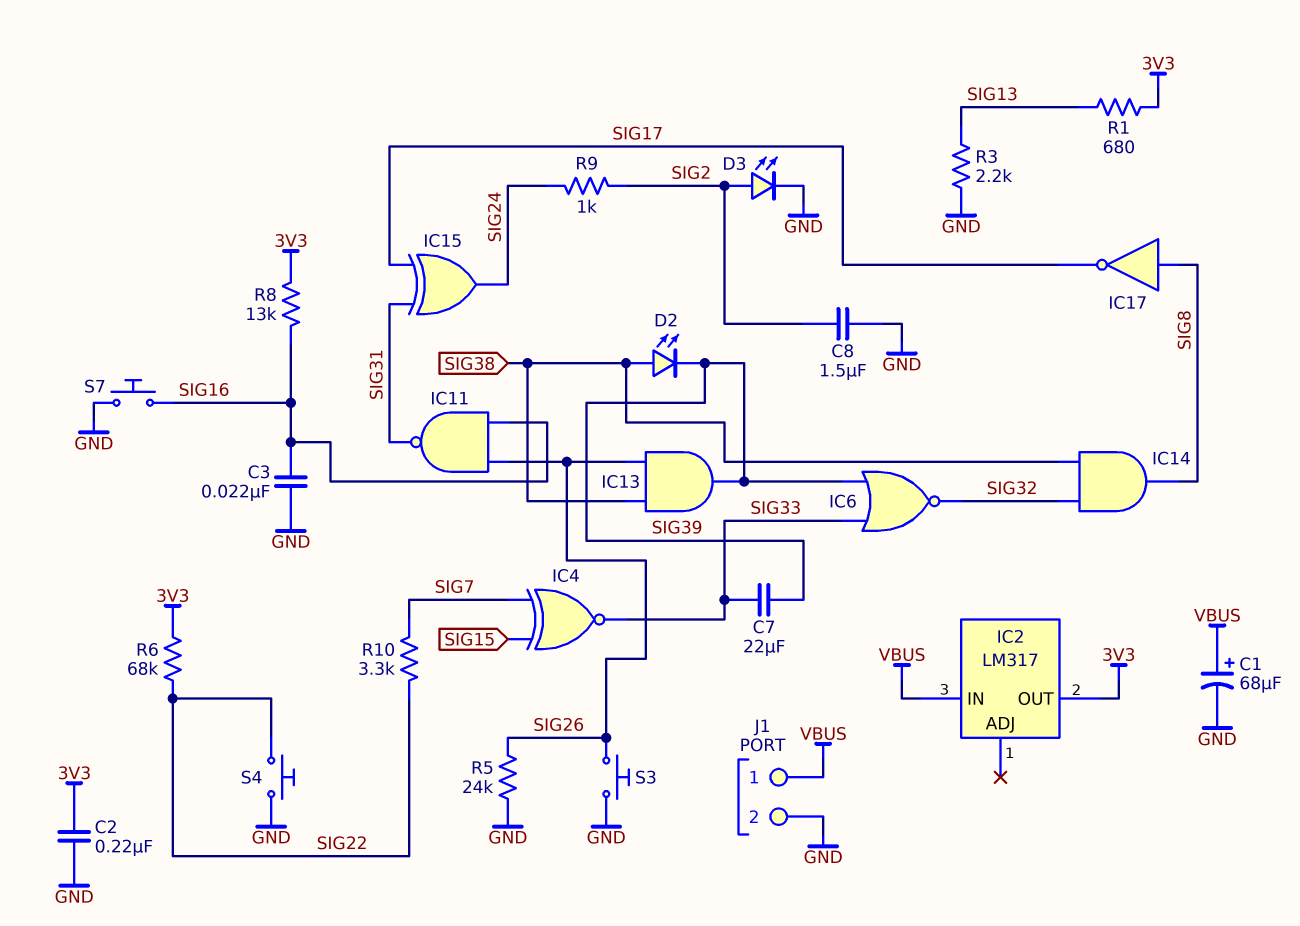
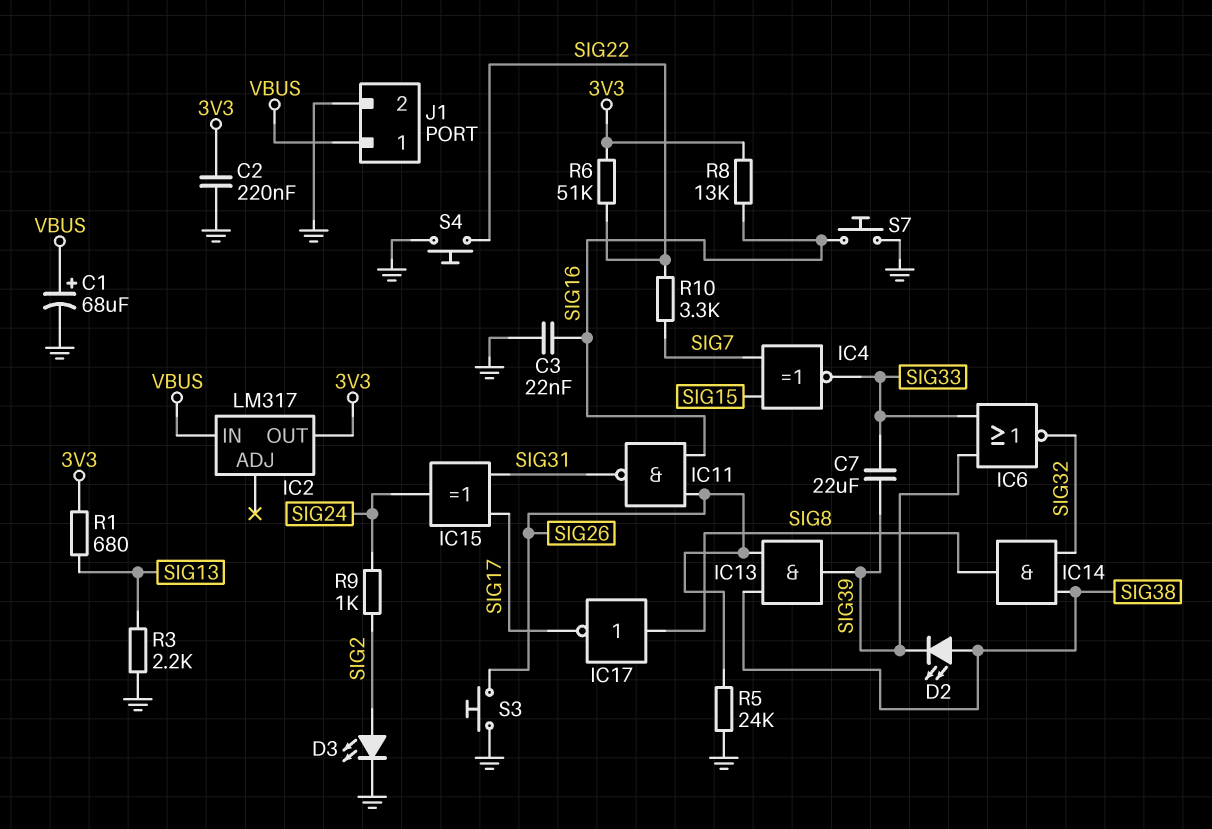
C8: 1.5uF (GND, SIG2) -> none
R6: 68k (3V3, SIG22) -> 51k (3V3, SIG22)

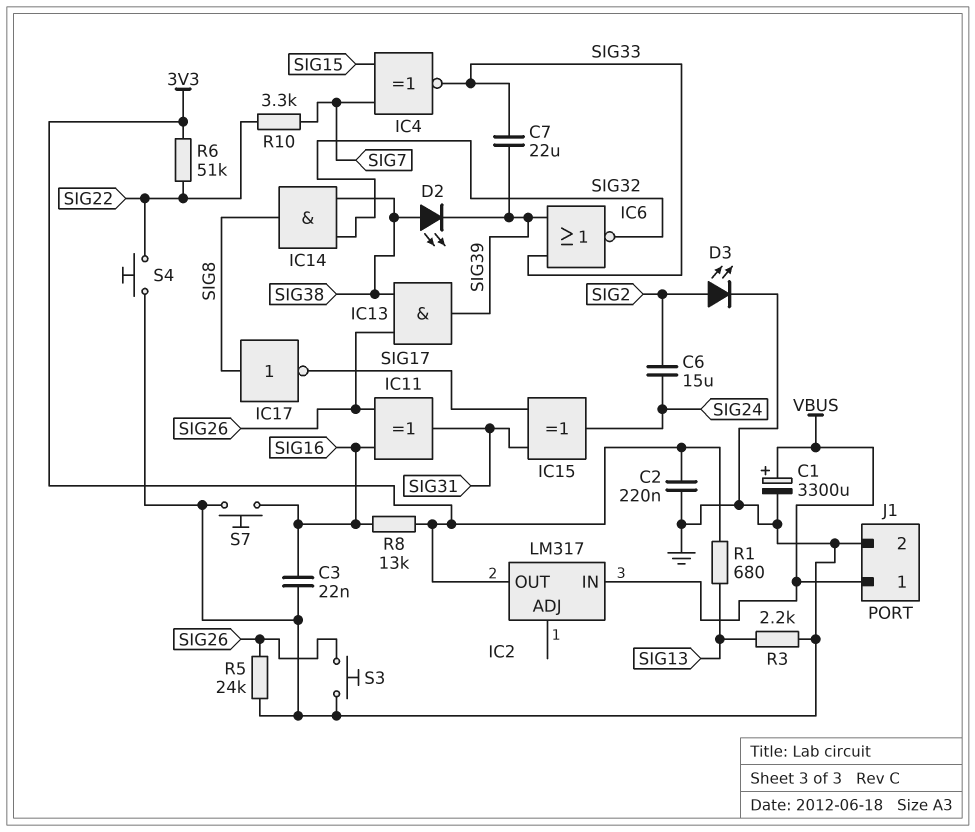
C1: 68uF (plus VBUS, minus GND) -> 3300uF (plus VBUS, minus GND)
C6: none -> 15uF (SIG2, SIG24)
IC11: NAND (in SIG16, in SIG26, out SIG31) -> XOR (in SIG16, in SIG26, out SIG31)
R9: 1k (SIG2, SIG24) -> none

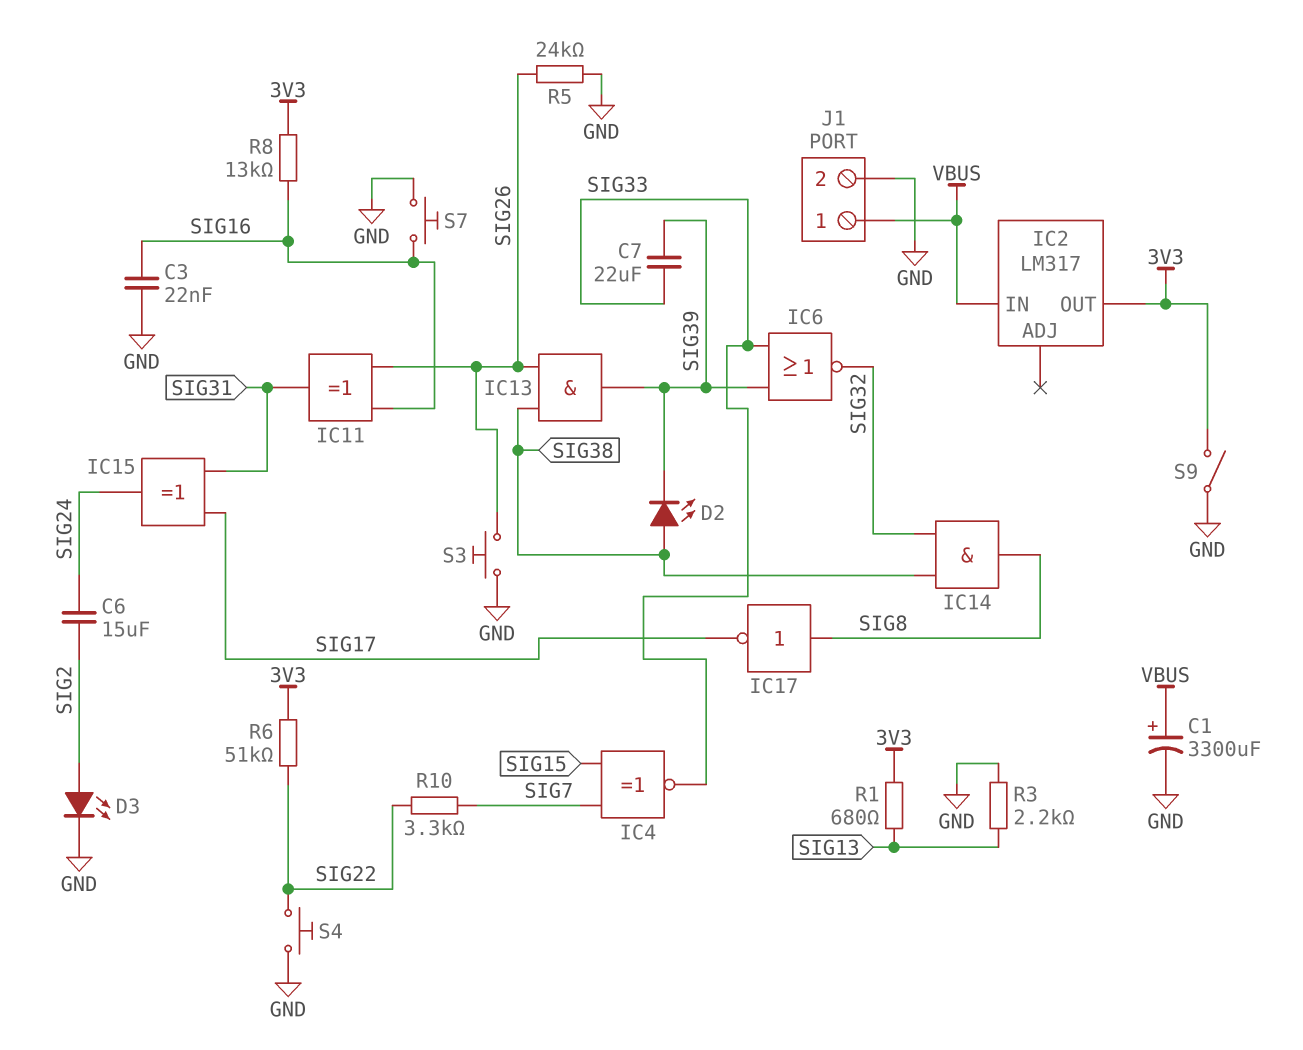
C2: 220nF (3V3, GND) -> none
S9: none -> switch (3V3, GND)

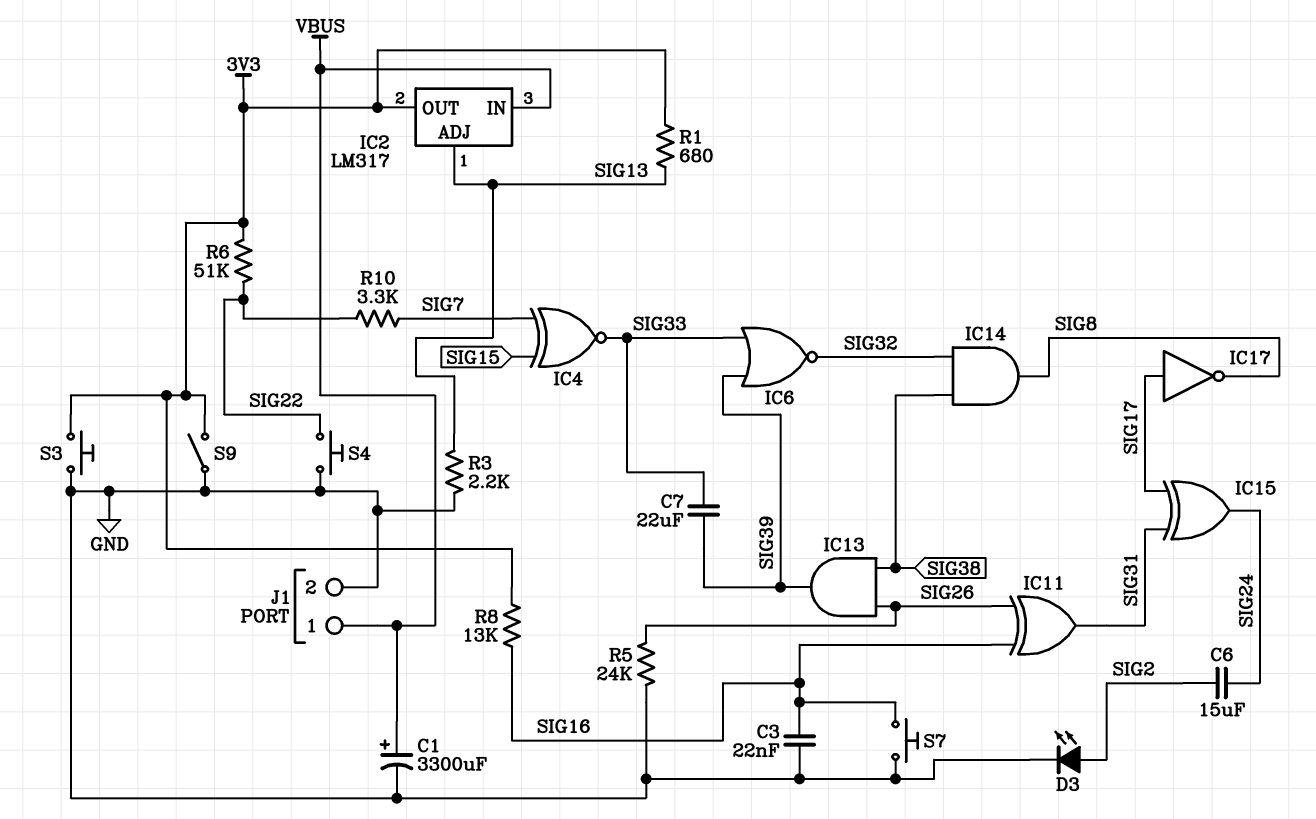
D2: LED (A SIG38, K SIG39) -> none
IC2 pin ADJ: none -> SIG13
IC17: NOT (in SIG8, out SIG17) -> NOT (in SIG17, out SIG8)
S3: button (GND, SIG26) -> button (3V3, GND)

